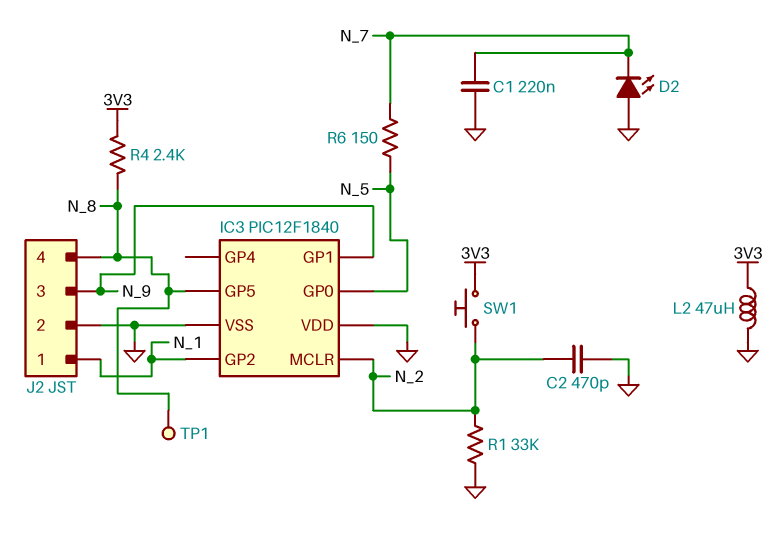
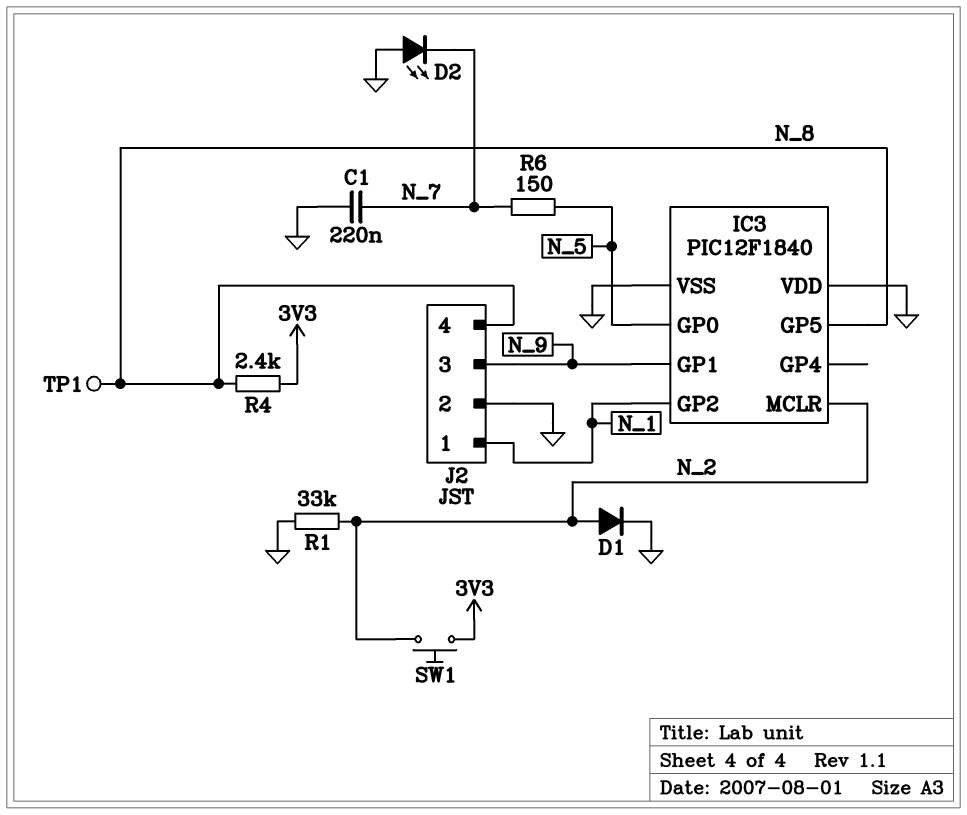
C2: 470pF (GND, N_2) -> none
D1: none -> diode (A N_2, K GND)
L2: 47uH (3V3, GND) -> none

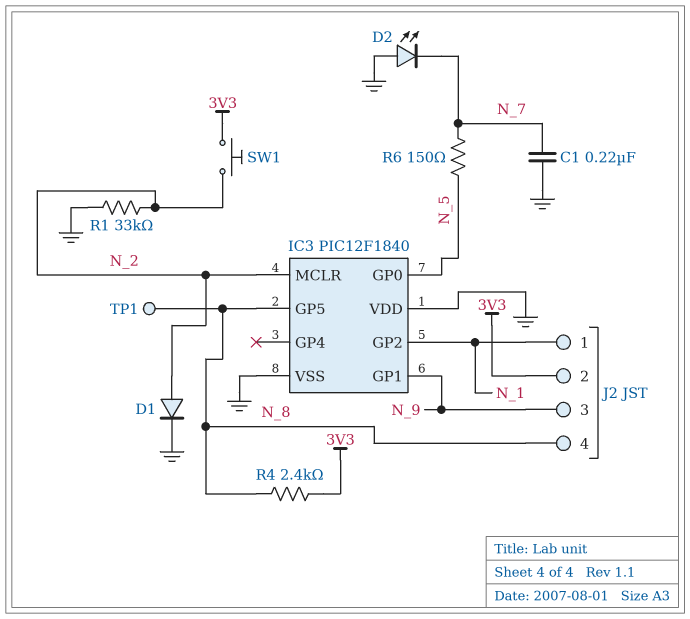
J2 pin 2: GND -> 3V3

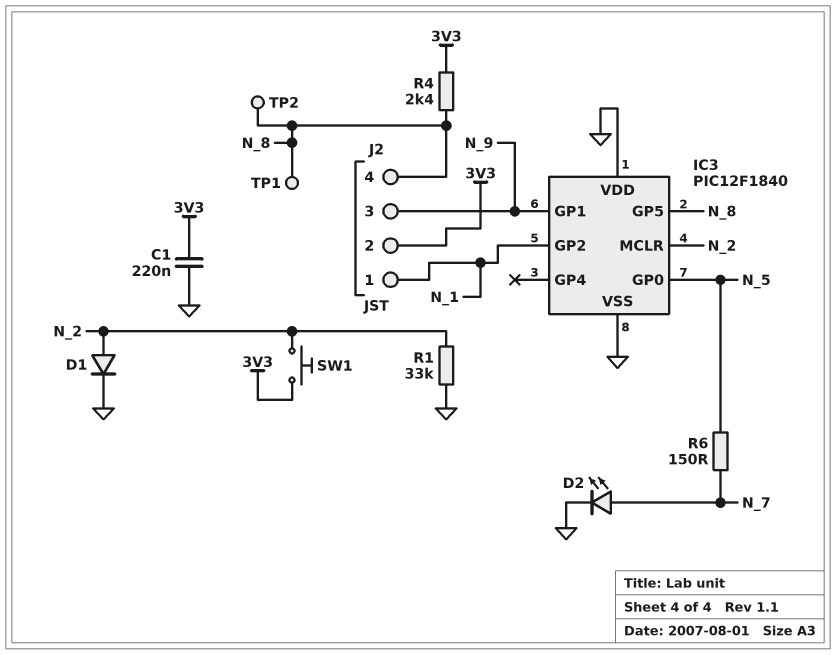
C1: 220nF (GND, N_7) -> 220nF (3V3, GND)
D2: LED (A GND, K N_7) -> LED (A N_7, K GND)
TP2: none -> test point (N_8)

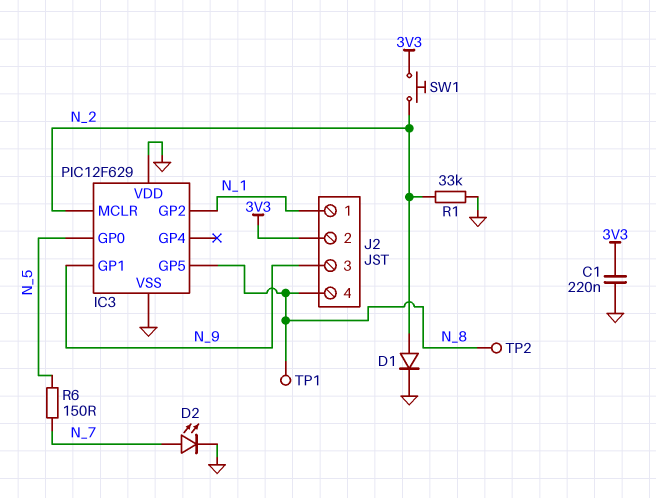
IC3: PIC12F1840 -> PIC12F629
R4: 2.4k (3V3, N_8) -> none

